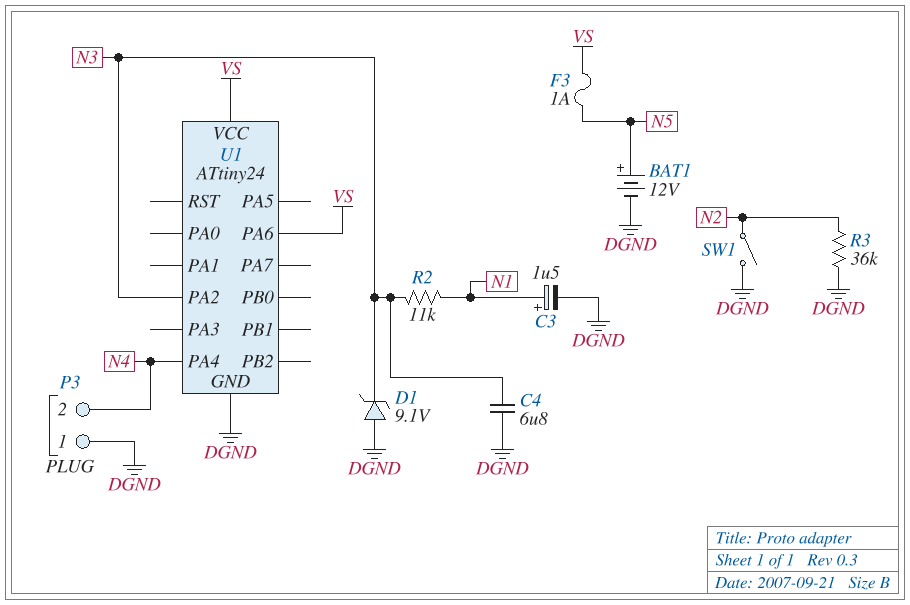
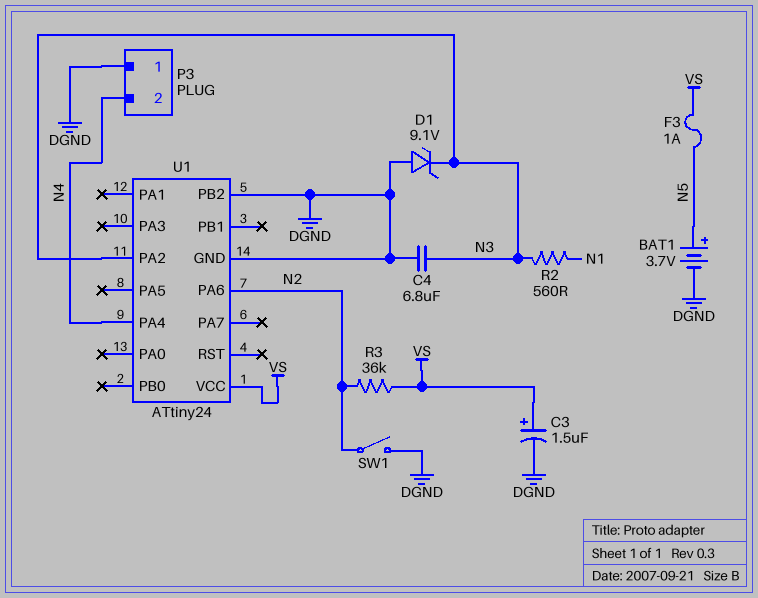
BAT1: 12V (plus N5, minus DGND) -> 3.7V (plus N5, minus DGND)
C3: 1.5uF (plus N1, minus DGND) -> 1.5uF (plus VS, minus DGND)
R2: 11k (N1, N3) -> 560 (N1, N3)
R3: 36k (DGND, N2) -> 36k (N2, VS)
U1 pin PA6: VS -> N2
U1 pin PB2: none -> DGND

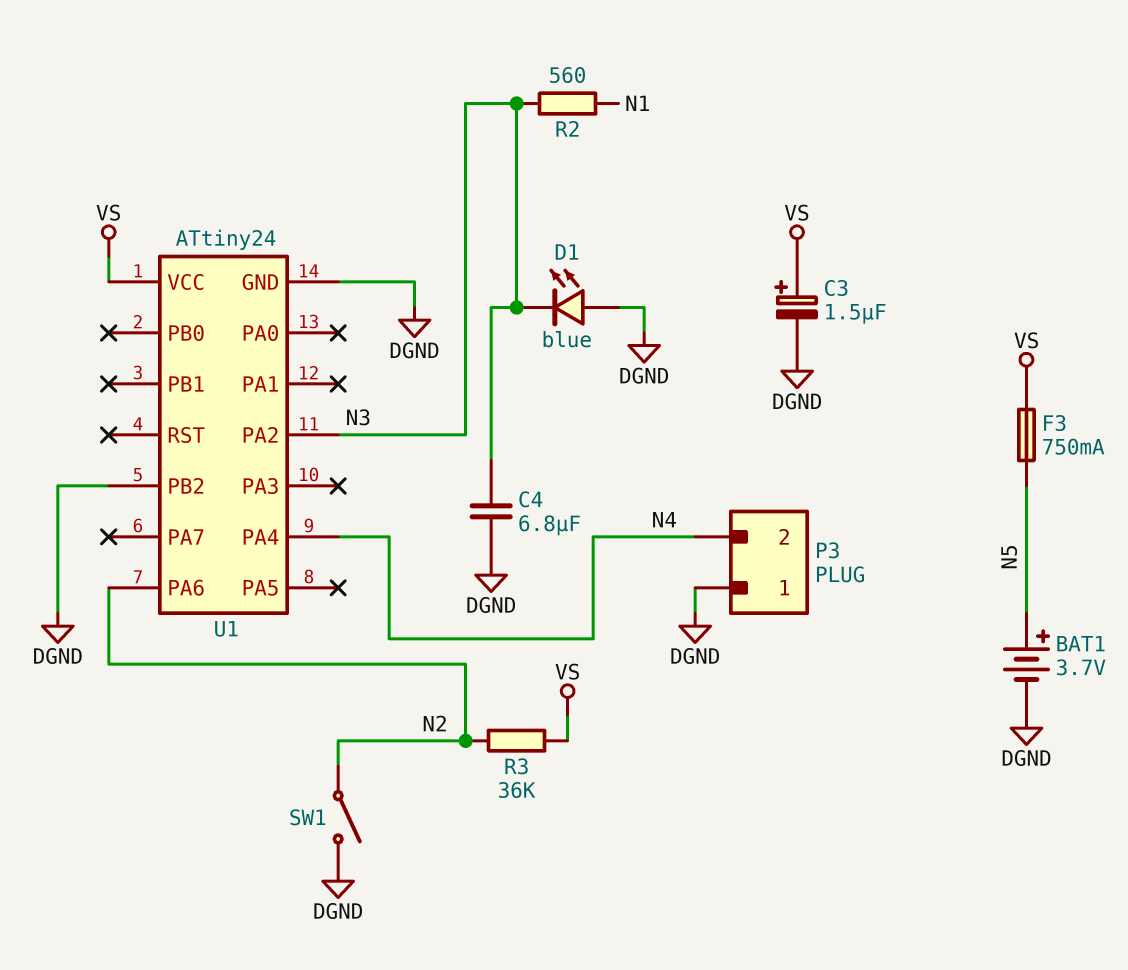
D1: zener 9.1V (A DGND, K N3) -> LED blue (A DGND, K N3)
F3: 1A (N5, VS) -> 750mA (N5, VS)

